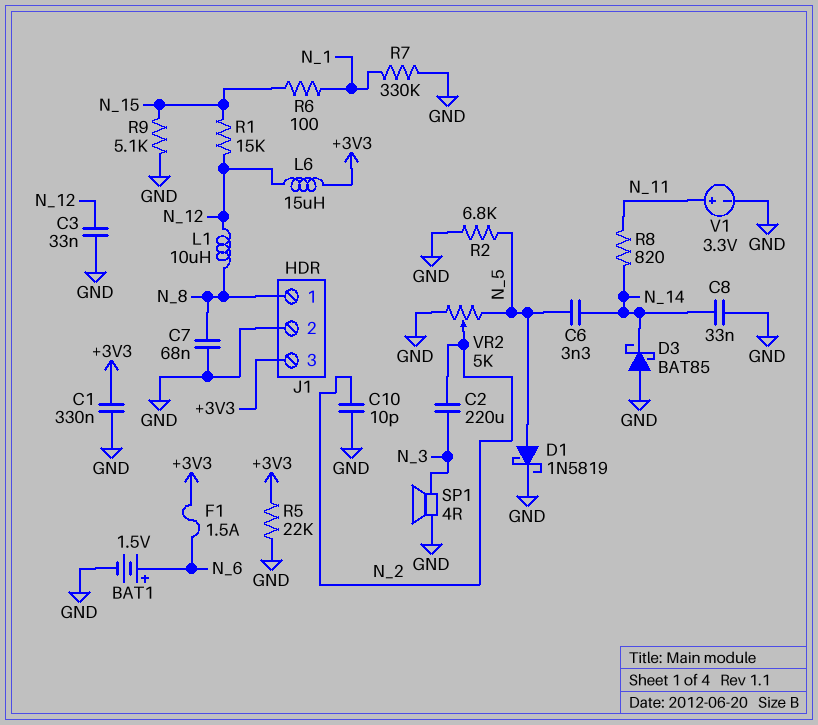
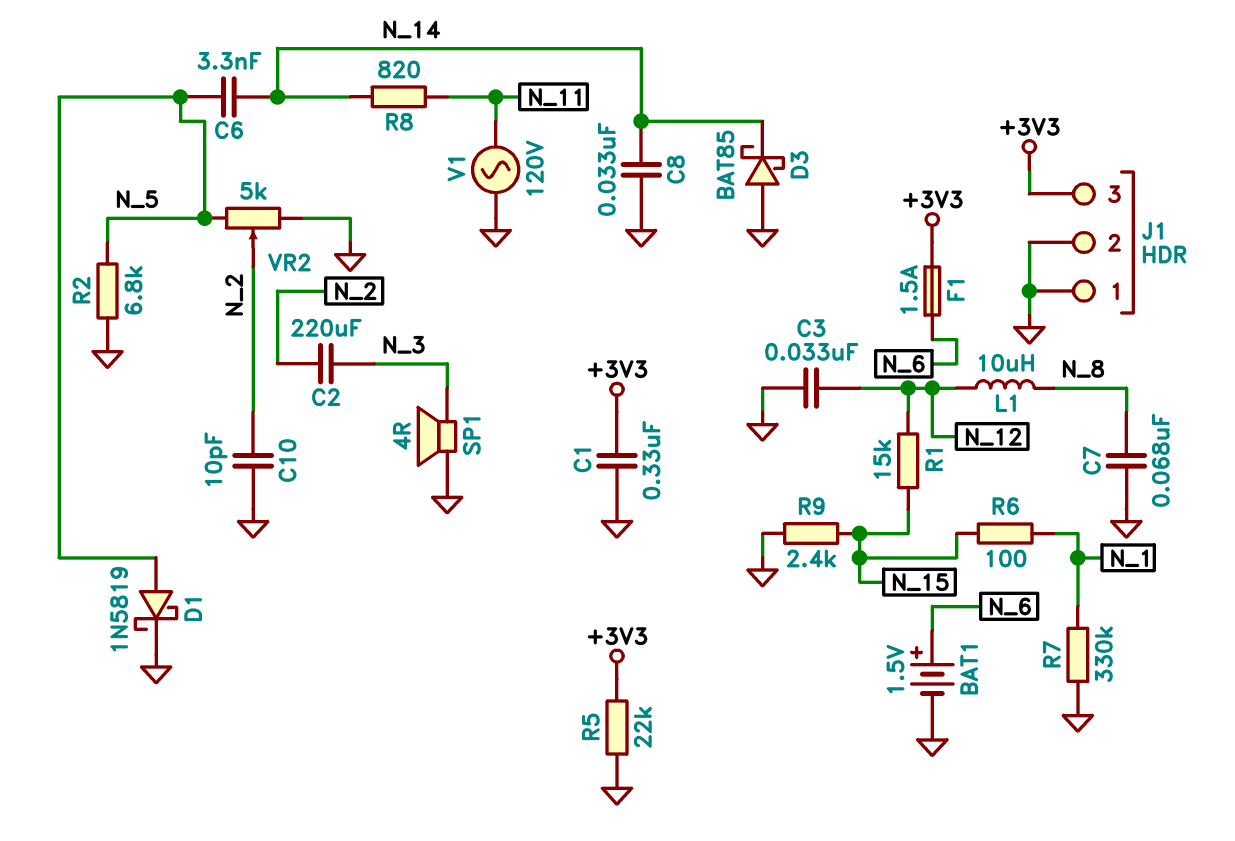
J1 pin 1: N_8 -> GND
L6: 15uH (+3V3, N_12) -> none
R9: 5.1k (GND, N_15) -> 2.4k (GND, N_15)
V1: 3.3V (plus N_11, minus GND) -> AC 120V (GND, N_11)

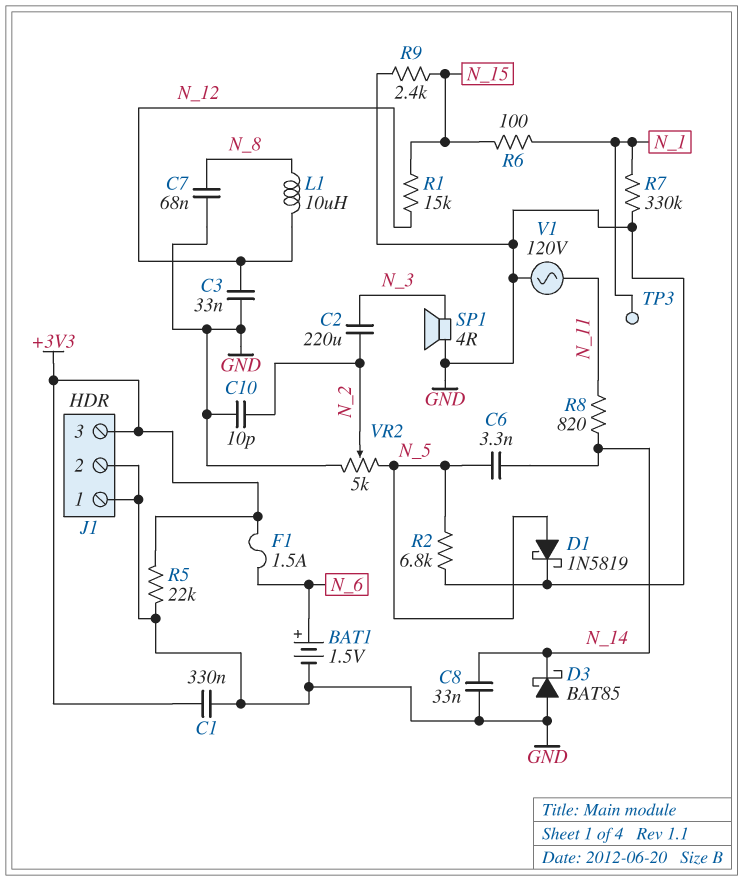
TP3: none -> test point (N_1)

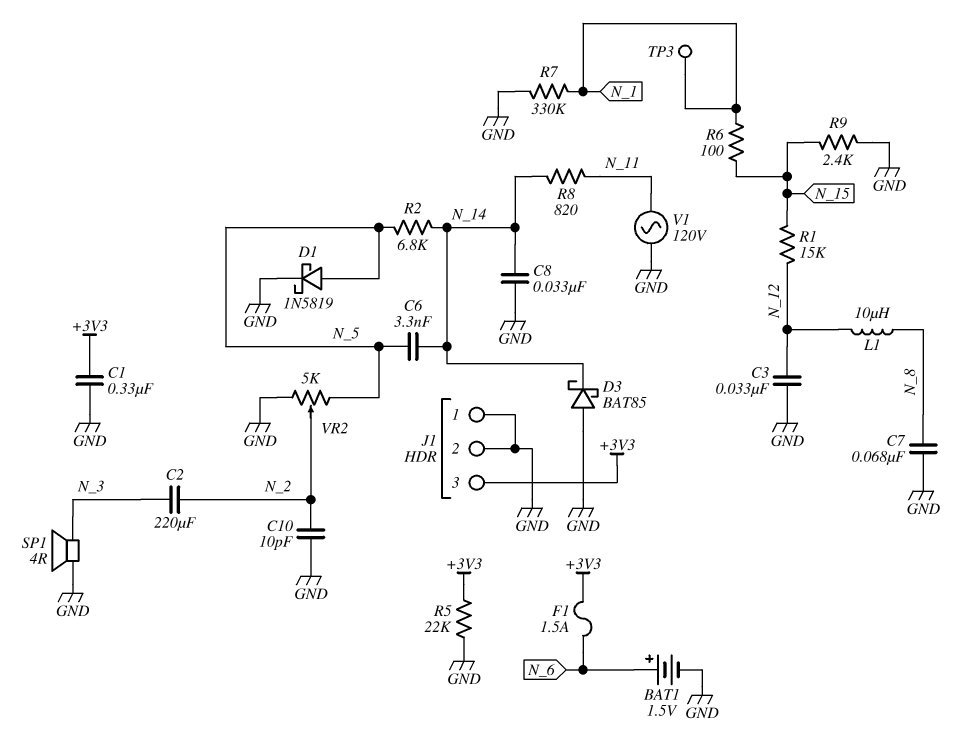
R2: 6.8k (GND, N_5) -> 6.8k (N_5, N_14)

